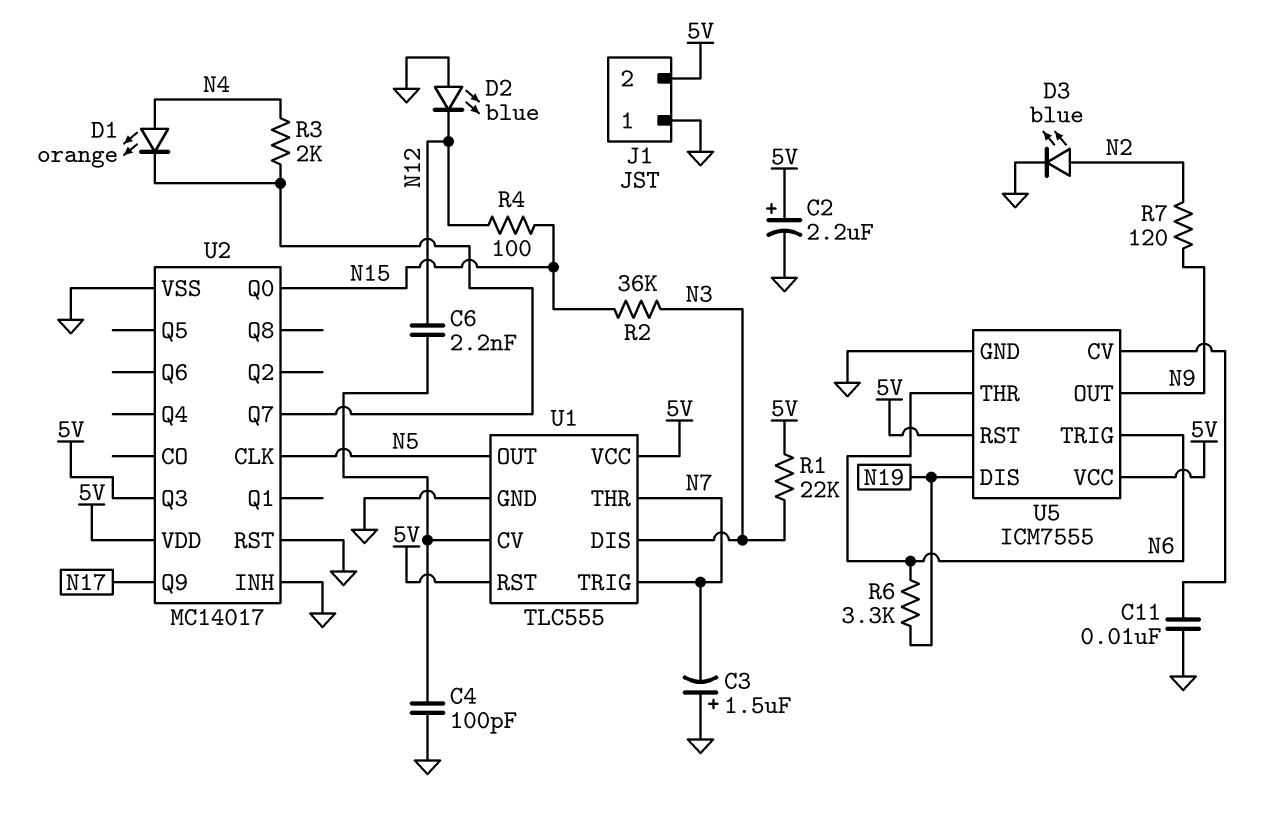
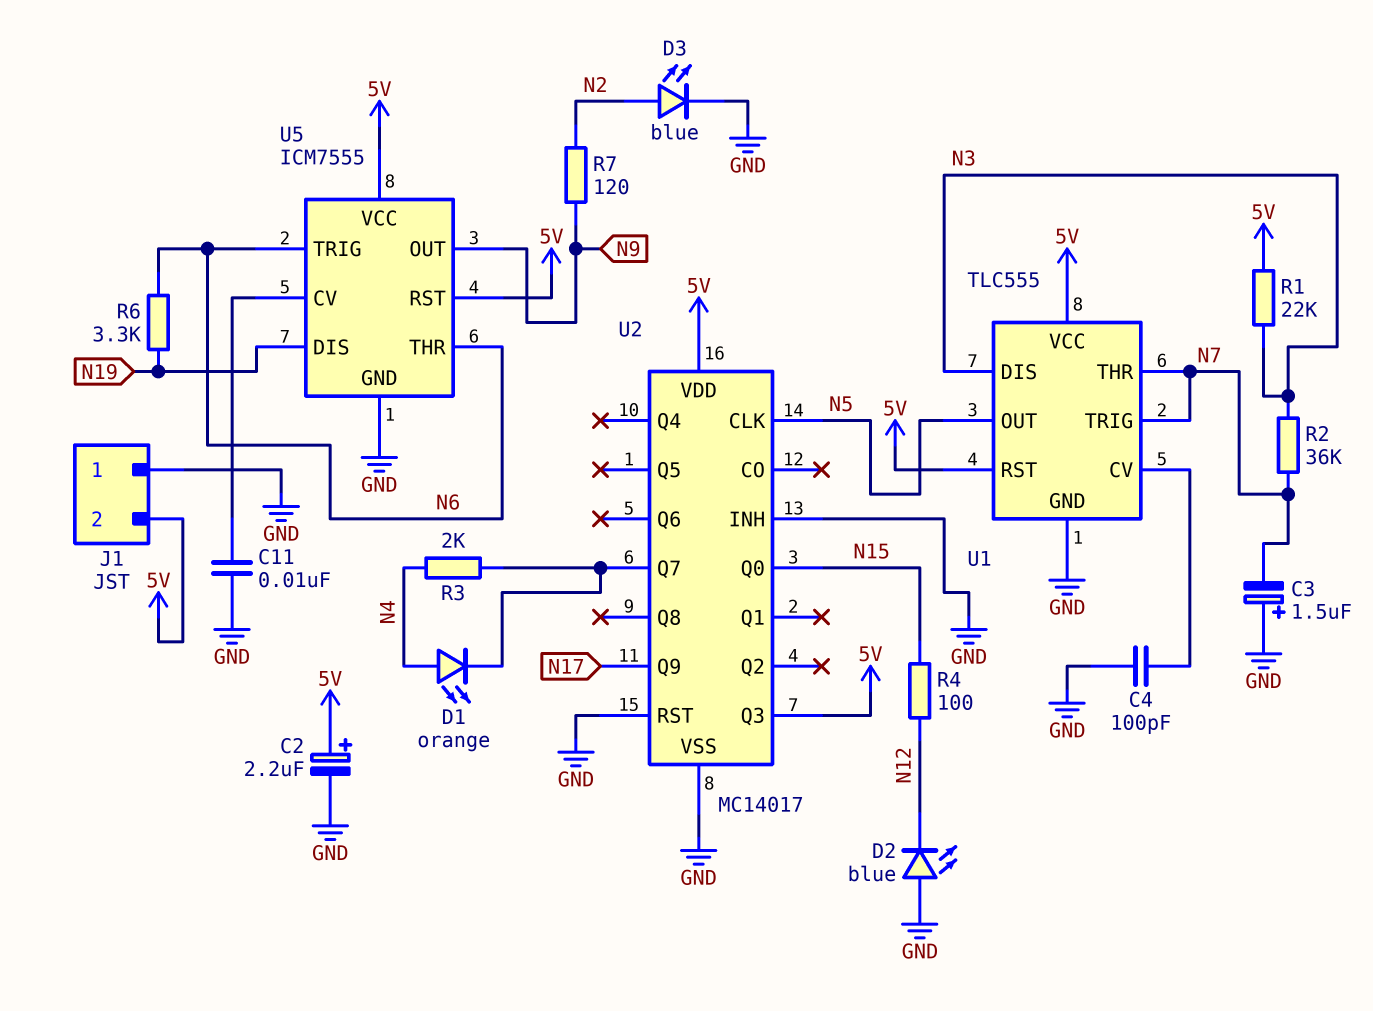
C6: 2.2nF (N12, U1/CV) -> none
R2: 36k (N3, N15) -> 36k (N3, N7)

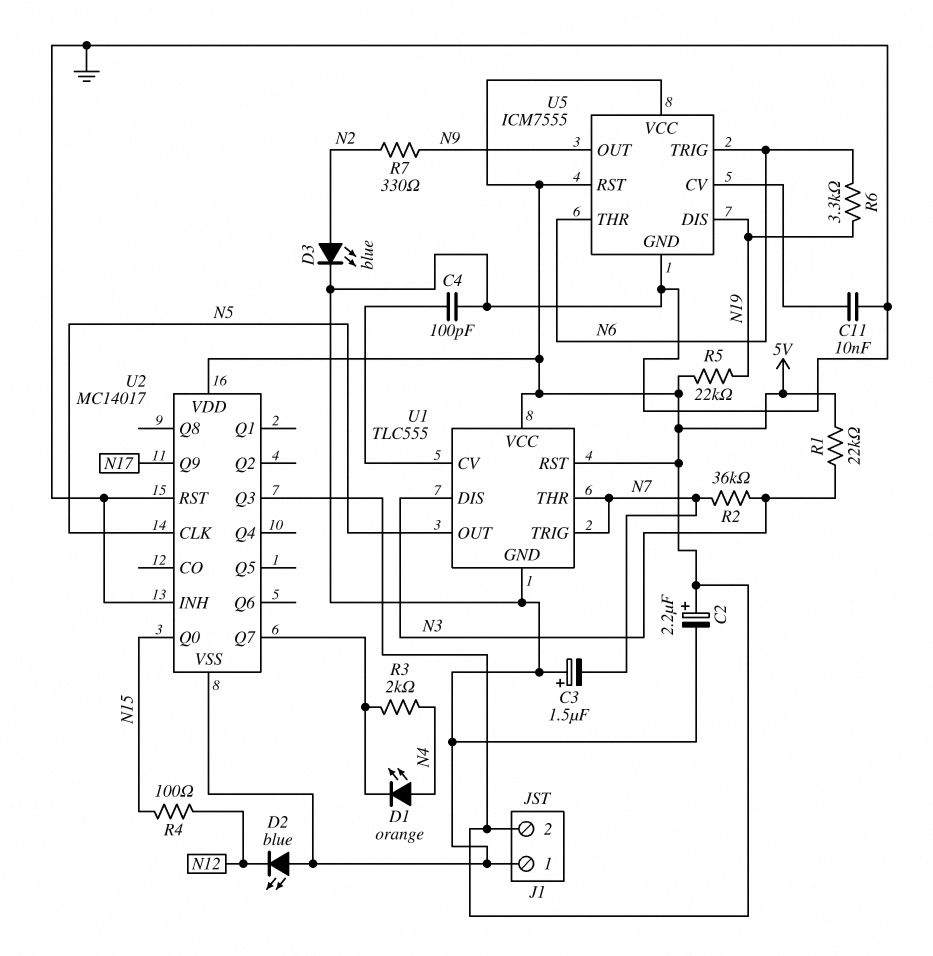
R5: none -> 22k (5V, N19)
R7: 120 (N2, N9) -> 330 (N2, N9)

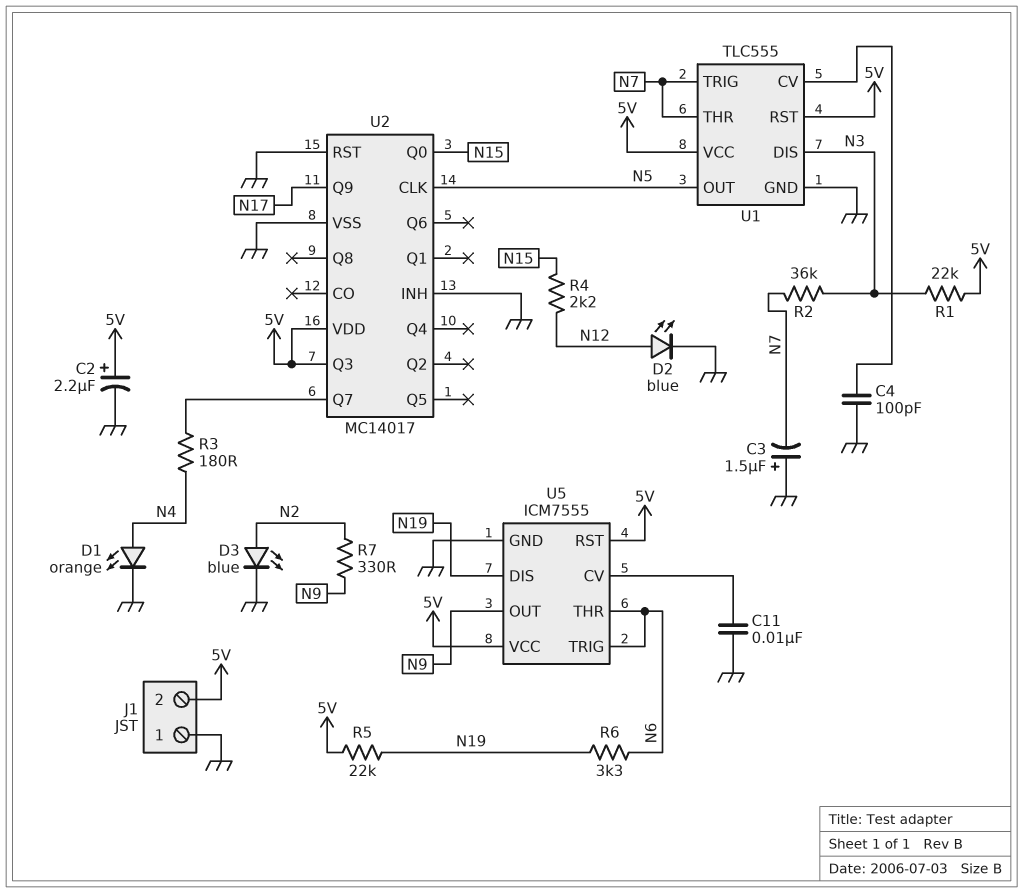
D1: LED orange (A N4, K U2/Q7) -> LED orange (A N4, K GND)
D2: LED blue (A GND, K N12) -> LED blue (A N12, K GND)
R3: 2k (N4, U2/Q7) -> 180 (N4, U2/Q7)
R4: 100 (N12, N15) -> 2.2k (N12, N15)

